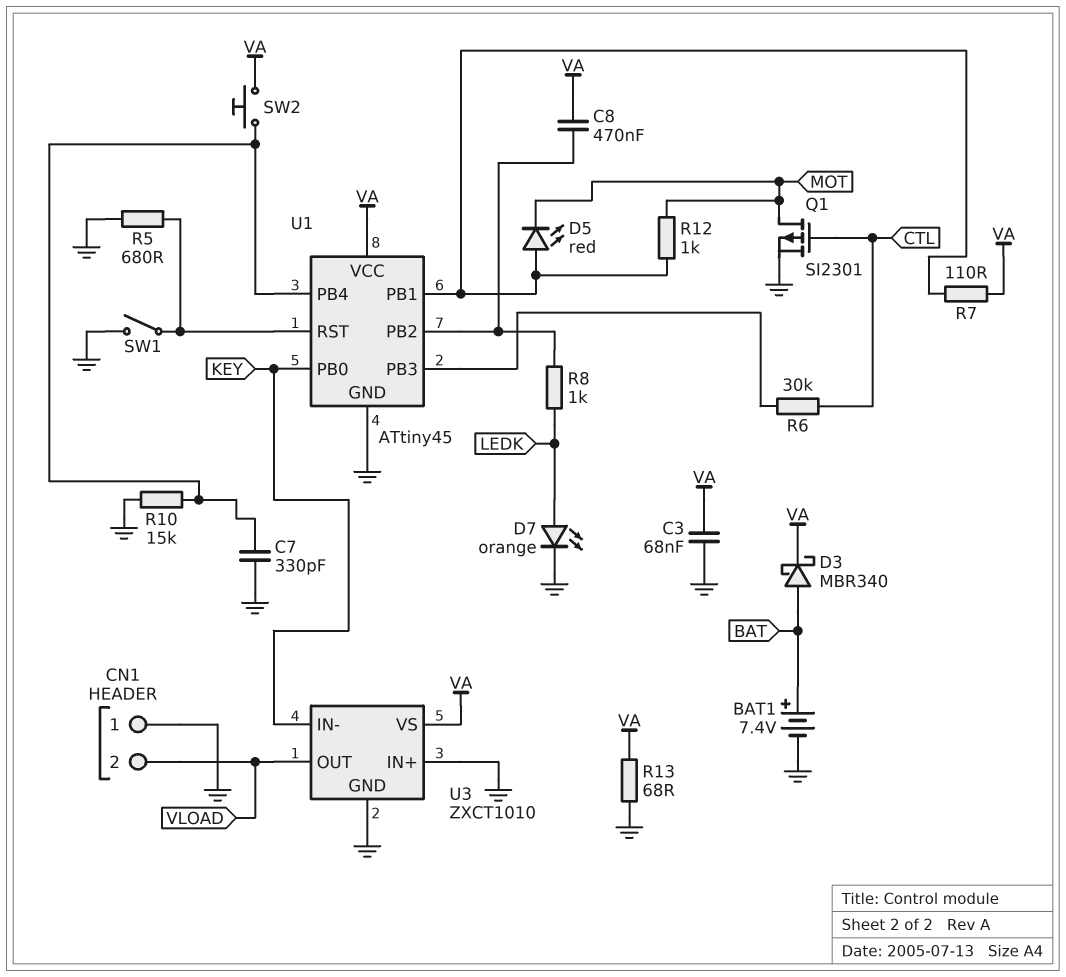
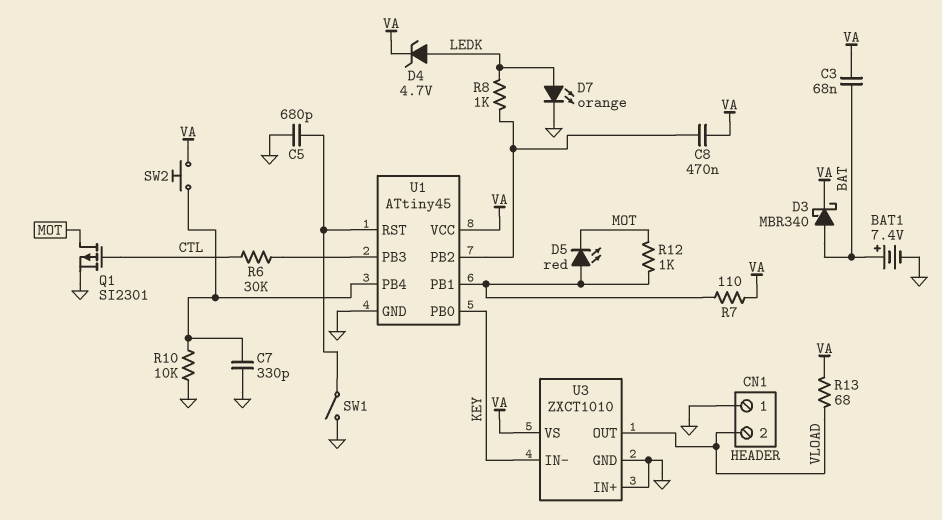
C3: 68nF (GND, VA) -> 68nF (BAT, VA)
C5: none -> 680pF (GND, U1/RST)
D4: none -> zener 4.7V (A LEDK, K VA)
R5: 680 (GND, U1/RST) -> none
R10: 15k (GND, U1/PB4) -> 10k (GND, U1/PB4)
R13: 68 (GND, VA) -> 68 (VA, VLOAD)

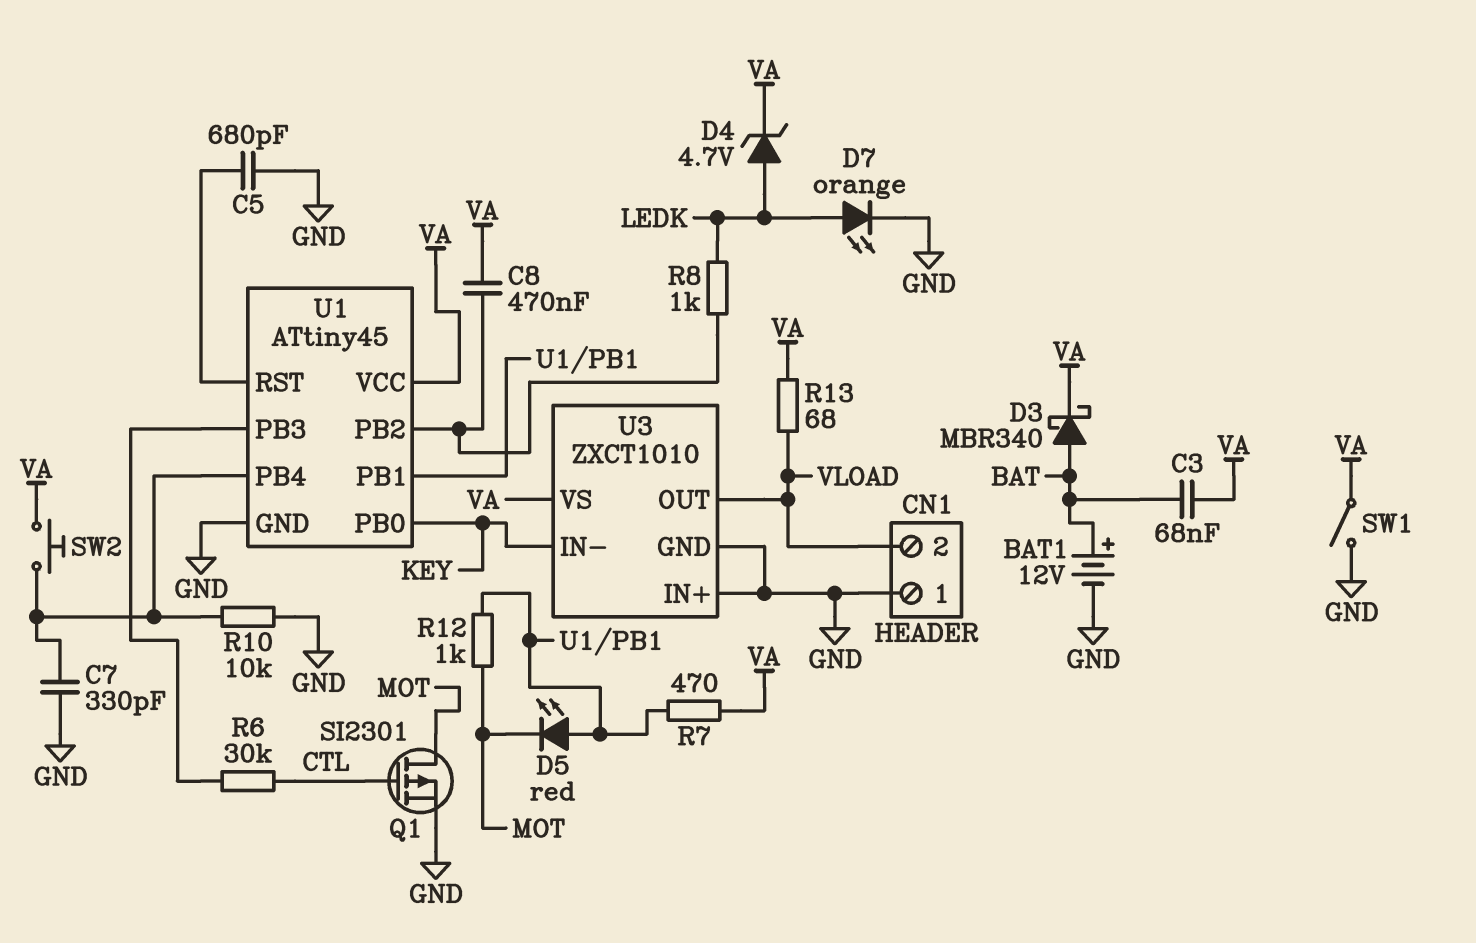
BAT1: 7.4V (plus BAT, minus GND) -> 12V (plus BAT, minus GND)
R7: 110 (U1/PB1, VA) -> 470 (U1/PB1, VA)
SW1: switch (GND, U1/RST) -> switch (GND, VA)

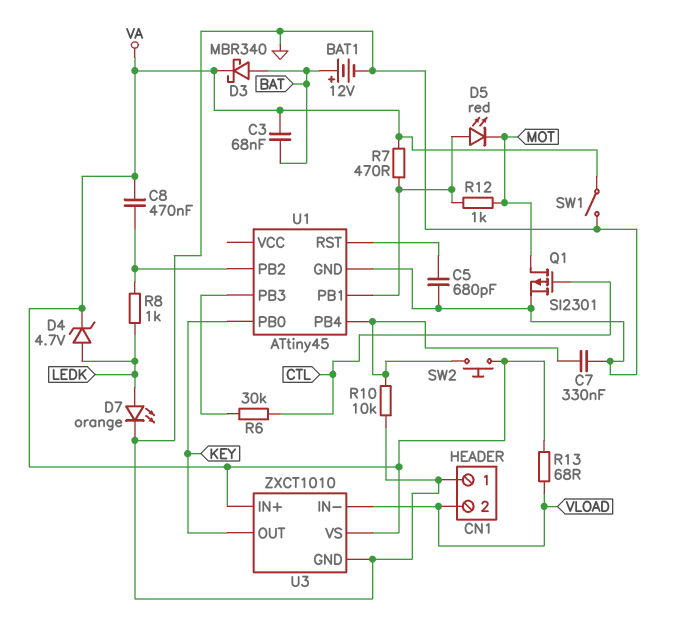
C7: 330pF (GND, U1/PB4) -> 330nF (GND, U1/PB4)
U1 pin VCC: VA -> none
U3 pin IN+: GND -> VA
U3 pin IN-: KEY -> VLOAD
U3 pin OUT: VLOAD -> KEY

